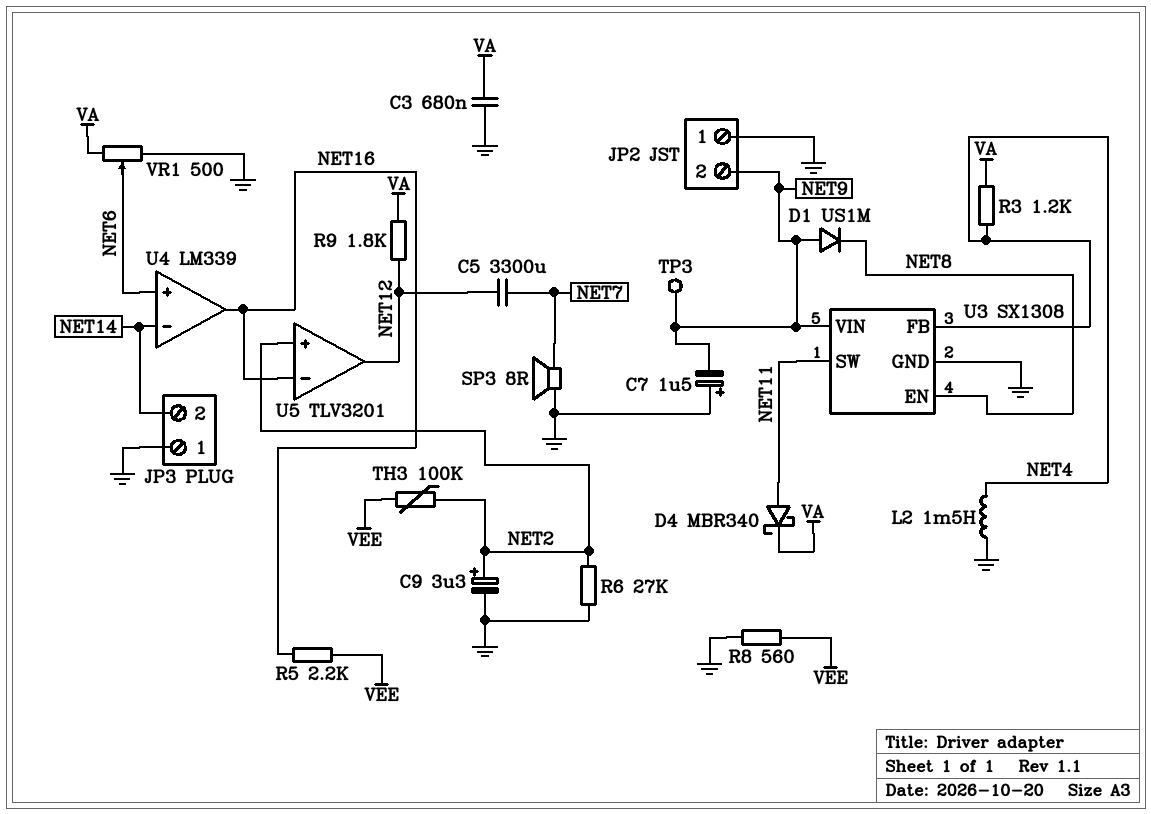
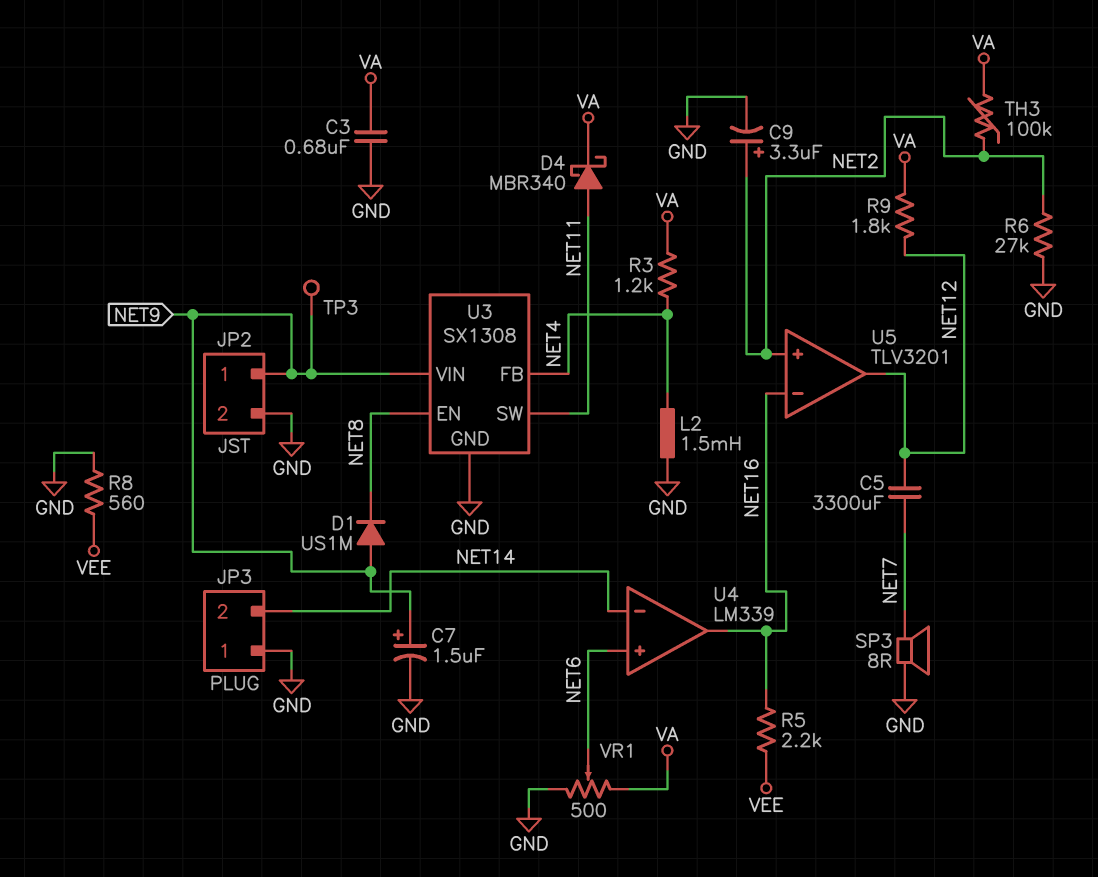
C7: 1.5uF (plus GND, minus NET9) -> 1.5uF (plus NET9, minus GND)
JP2 pin 1: GND -> NET9
JP2 pin 2: NET9 -> GND
TH3: 100k (NET2, VEE) -> 100k (NET2, VA)

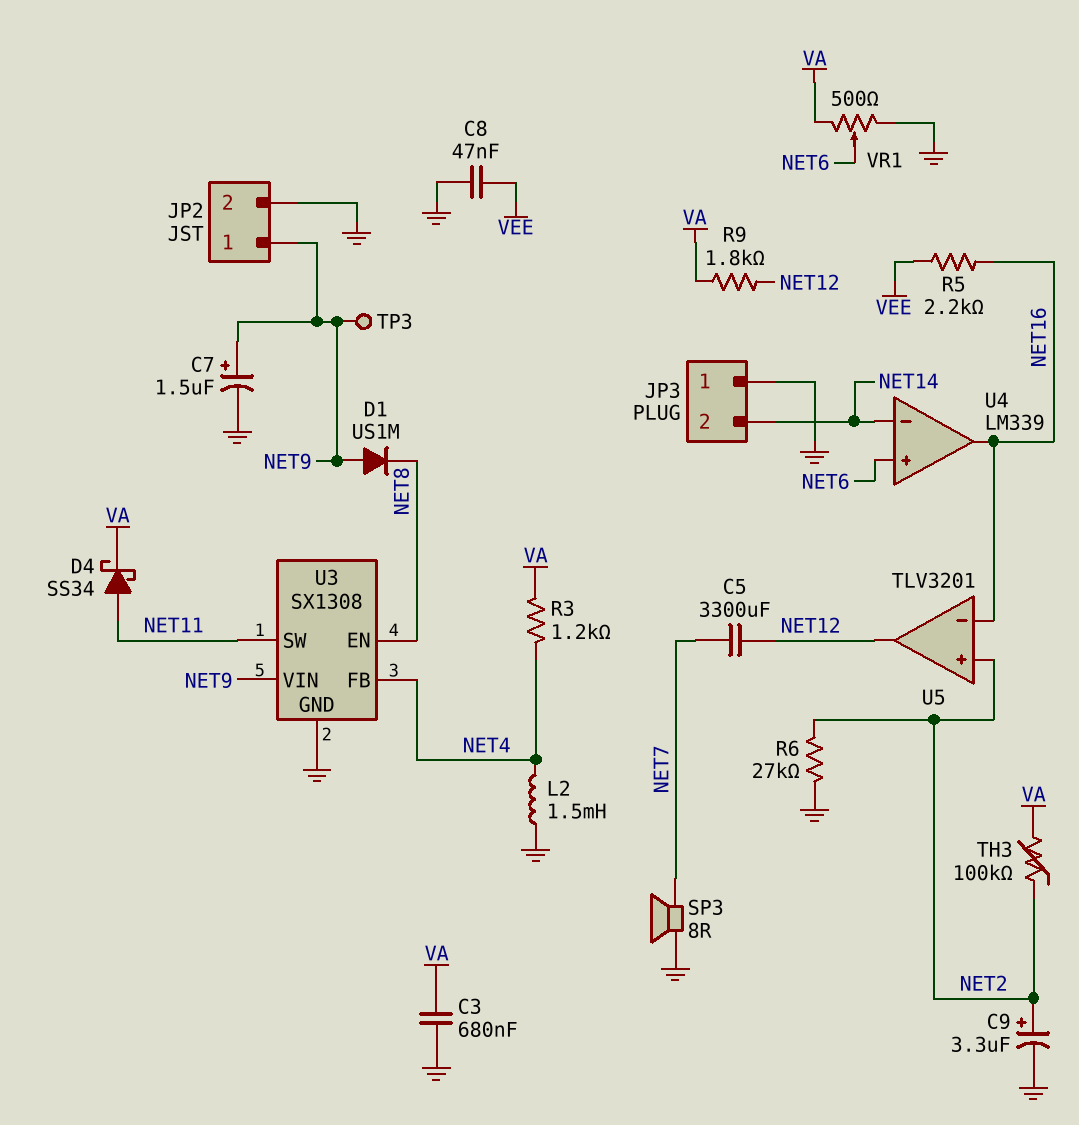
C8: none -> 47nF (GND, VEE)
D4: schottky MBR340 (A NET11, K VA) -> schottky SS34 (A NET11, K VA)
R8: 560 (GND, VEE) -> none

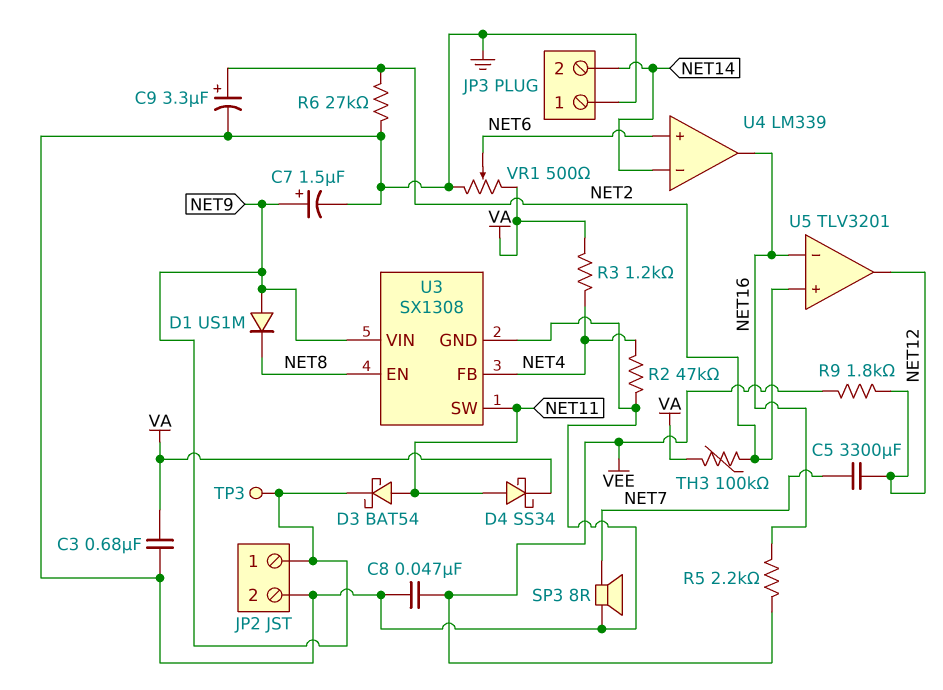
D3: none -> schottky BAT54 (A NET11, K NET9)
L2: 1.5mH (GND, NET4) -> none
R2: none -> 47k (GND, NET4)
R9: 1.8k (NET12, VA) -> 1.8k (NET12, VEE)

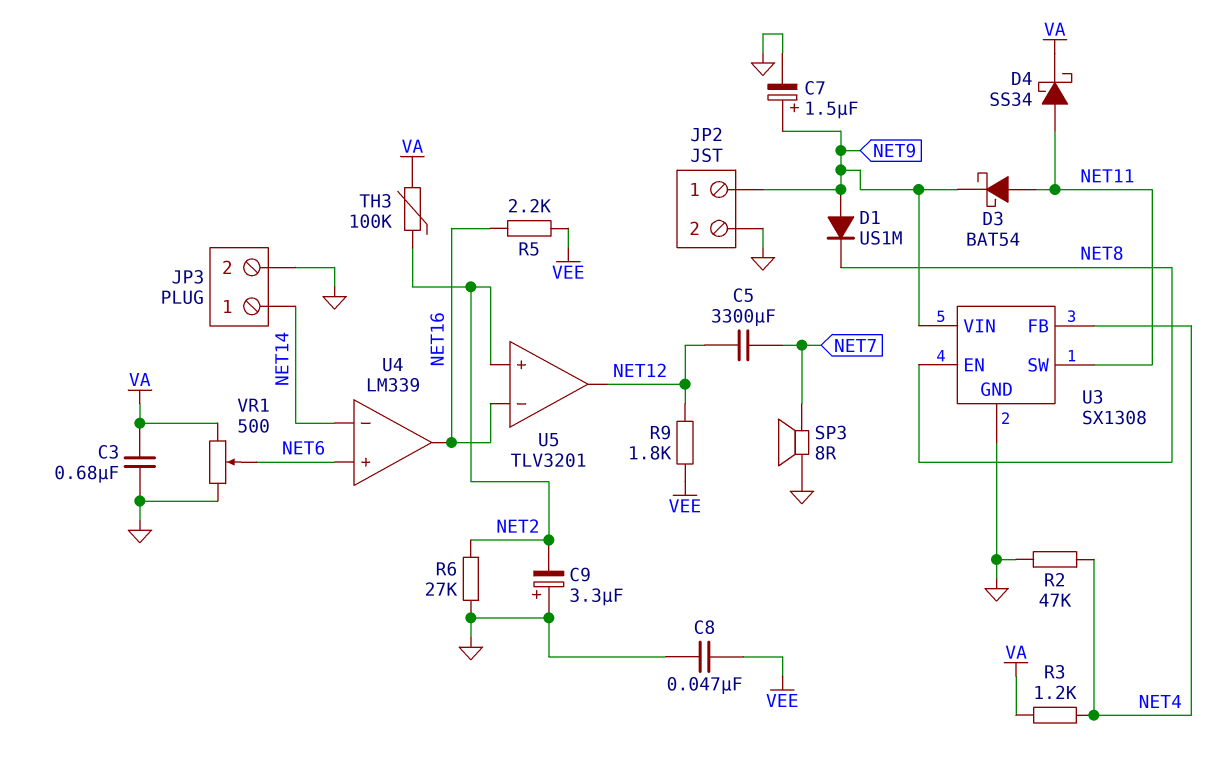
C9: 3.3uF (plus NET2, minus GND) -> 3.3uF (plus GND, minus NET2)
JP3 pin 1: GND -> NET14
JP3 pin 2: NET14 -> GND
TP3: test point (NET9) -> none

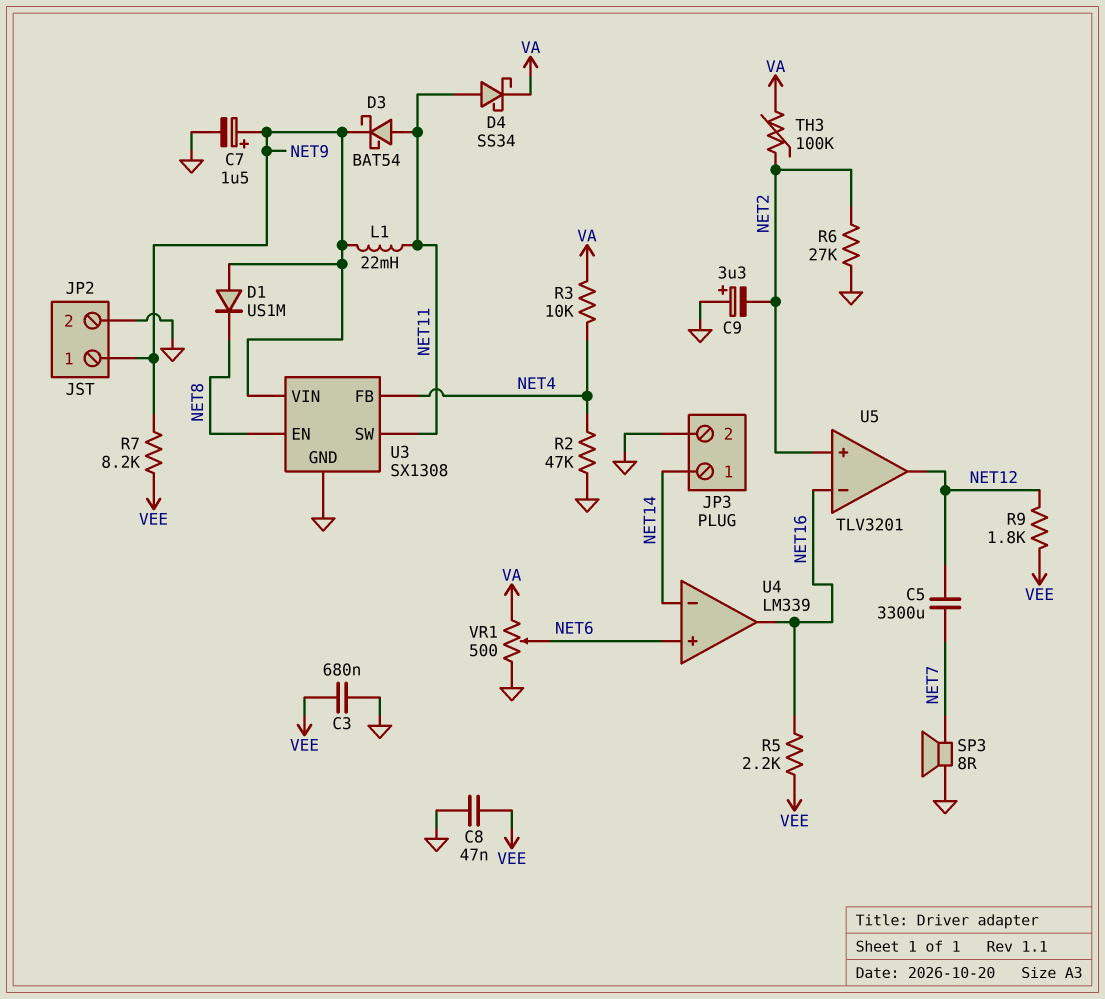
C3: 680nF (GND, VA) -> 680nF (GND, VEE)
L1: none -> 22mH (NET9, NET11)
R3: 1.2k (NET4, VA) -> 10k (NET4, VA)
R7: none -> 8.2k (NET9, VEE)

